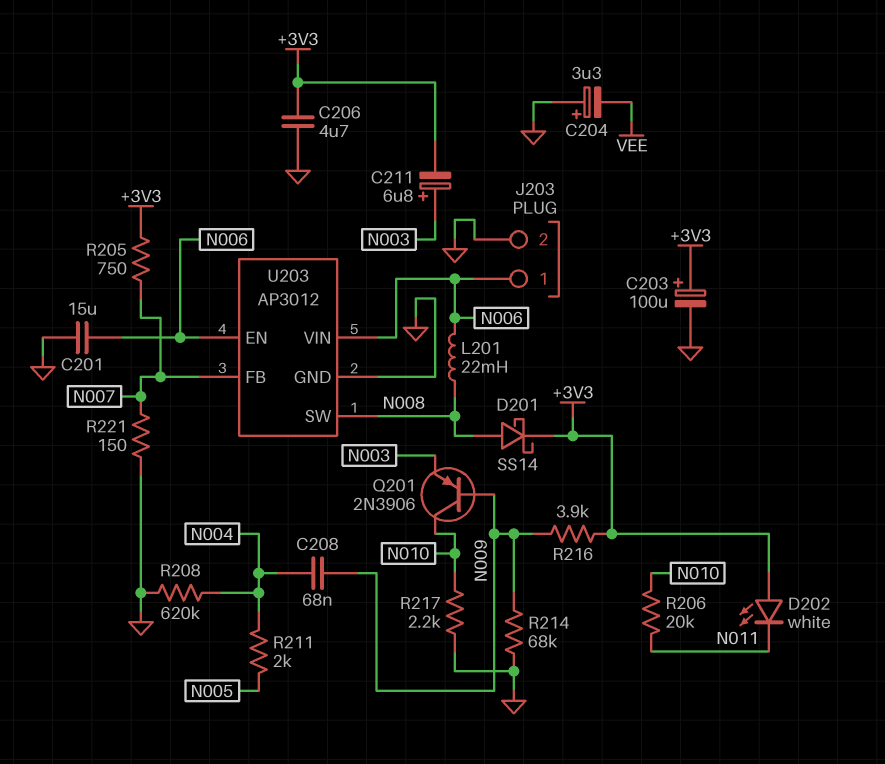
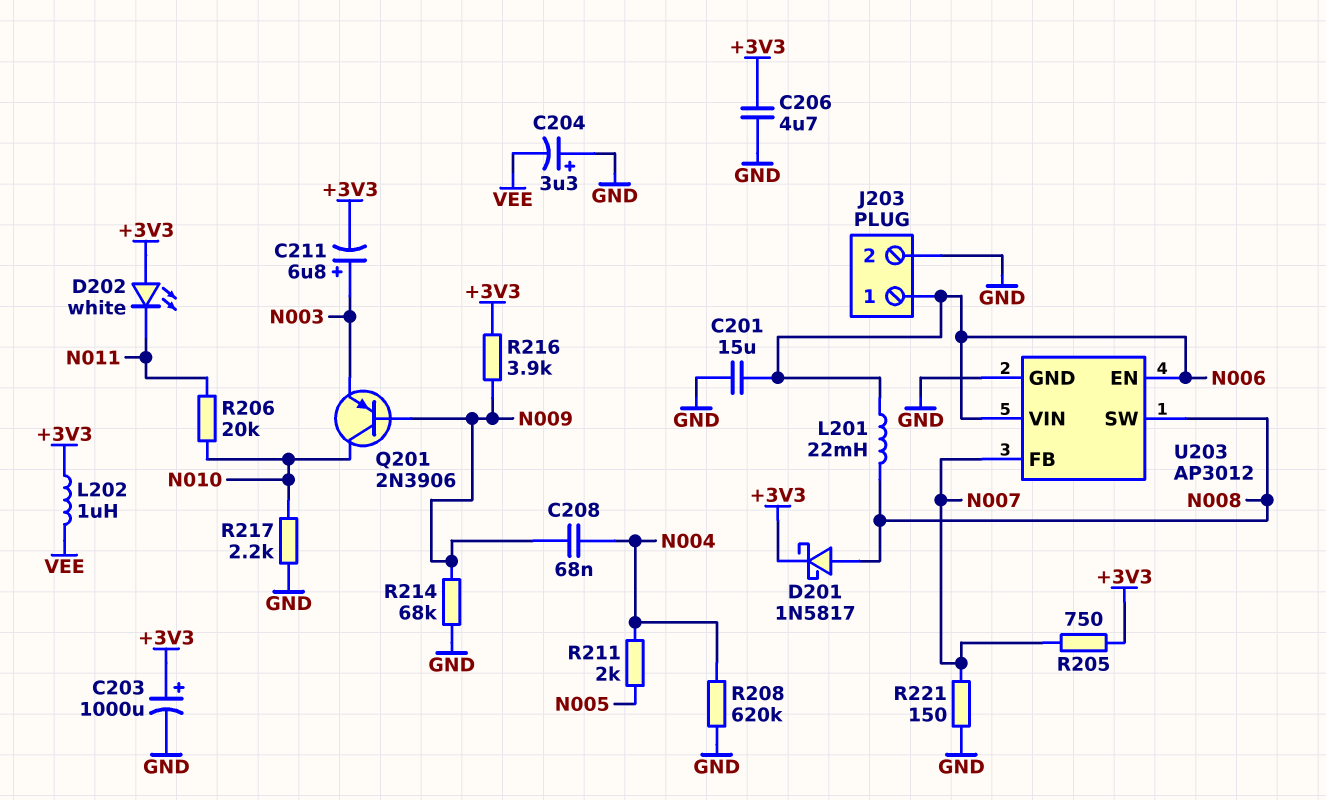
C203: 100uF (plus +3V3, minus GND) -> 1000uF (plus +3V3, minus GND)
D201: schottky SS14 (A N008, K +3V3) -> schottky 1N5817 (A N008, K +3V3)
L202: none -> 1uH (+3V3, VEE)

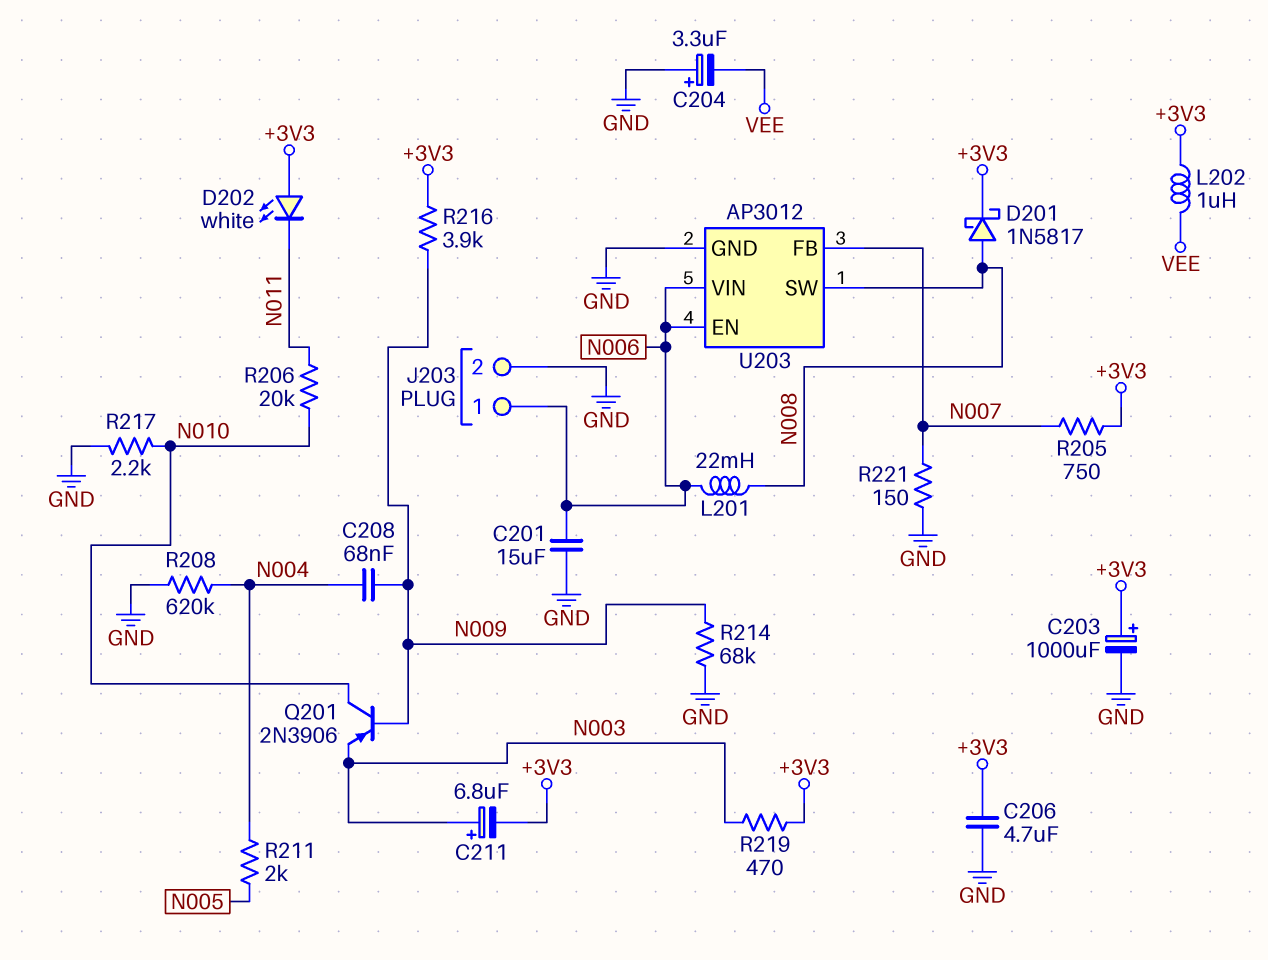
R219: none -> 470 (+3V3, N003)

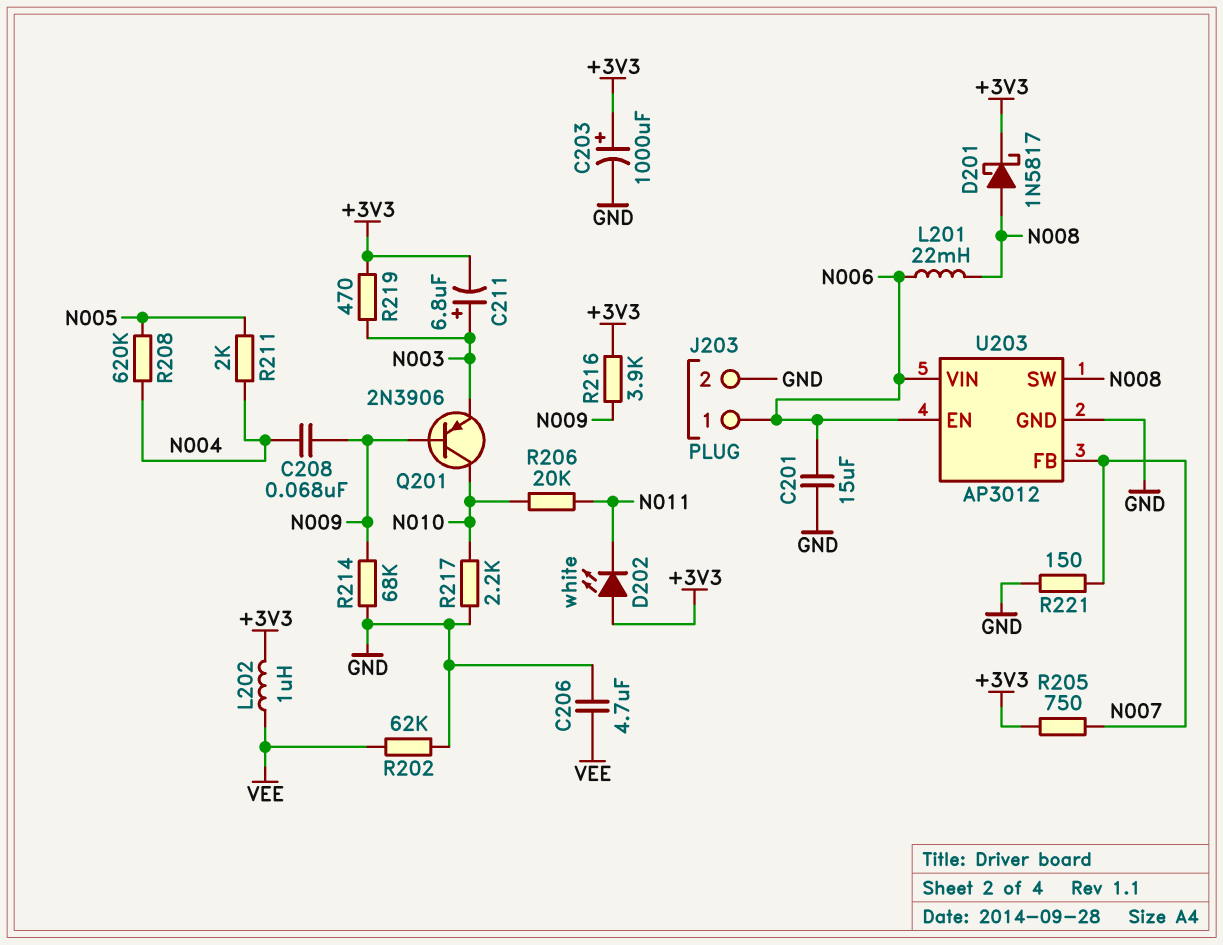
C204: 3.3uF (plus GND, minus VEE) -> none
C206: 4.7uF (+3V3, GND) -> 4.7uF (GND, VEE)
R202: none -> 62k (GND, VEE)
R208: 620k (GND, N004) -> 620k (N004, N005)

